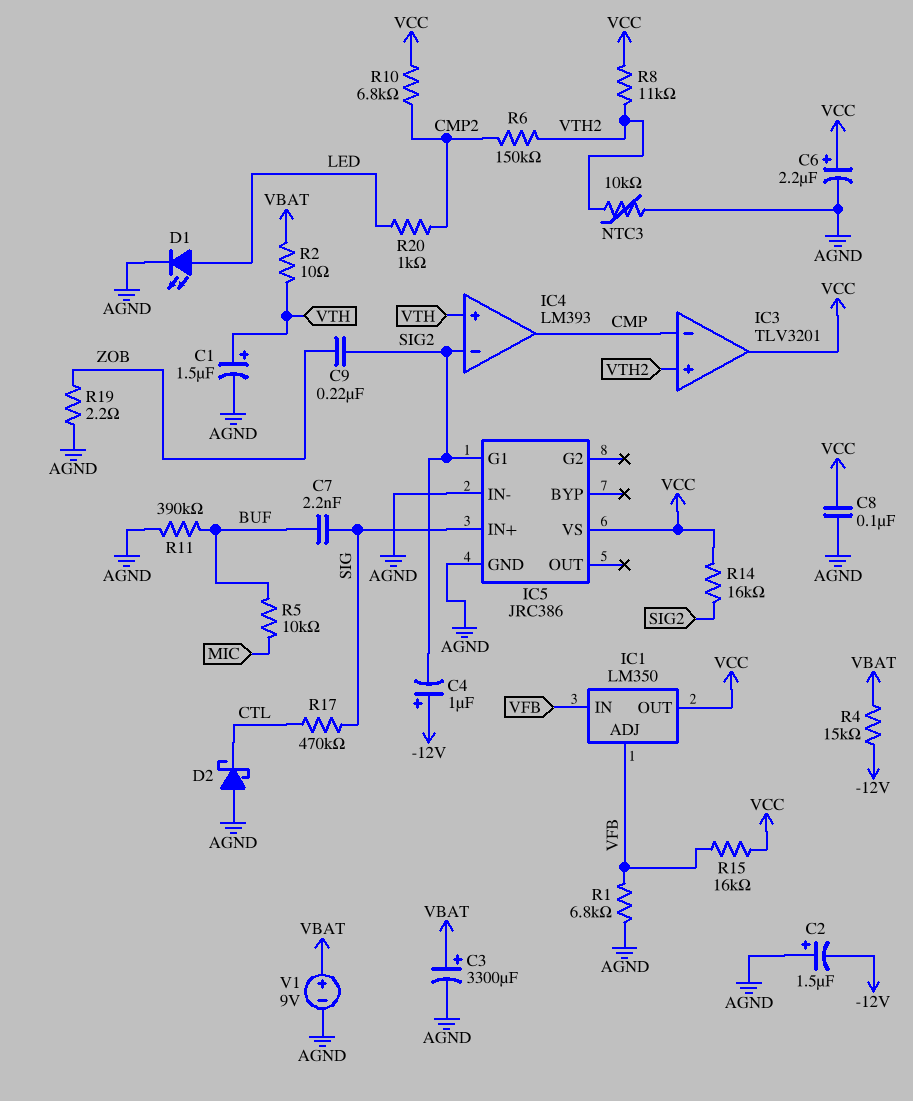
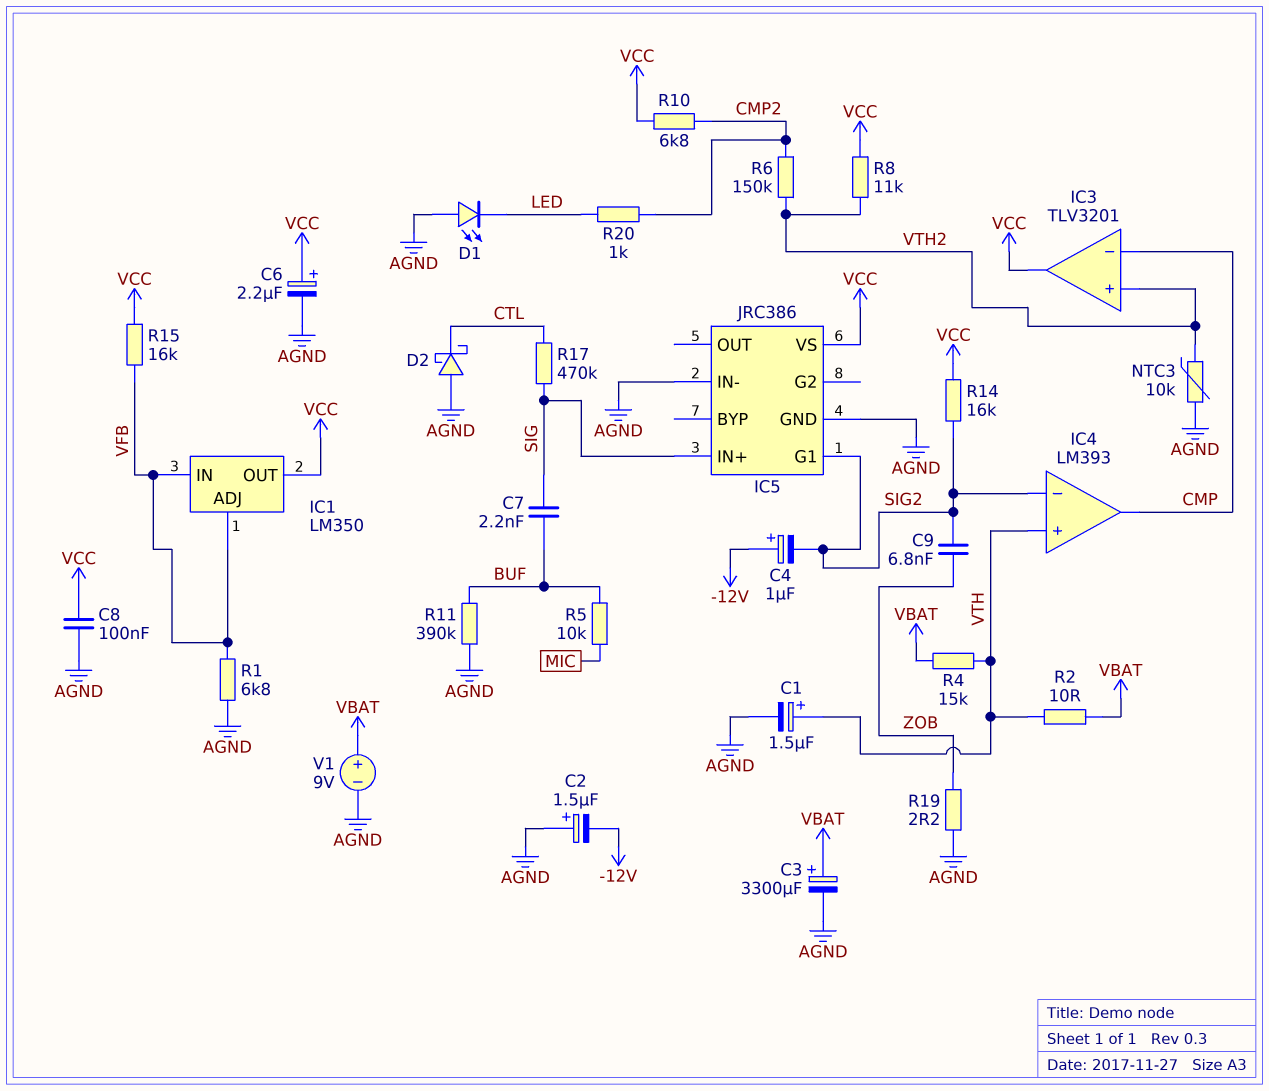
C9: 220nF (SIG2, ZOB) -> 6.8nF (SIG2, ZOB)
D1: LED (A LED, K AGND) -> LED (A AGND, K LED)
R4: 15k (-12V, VBAT) -> 15k (VBAT, VTH)

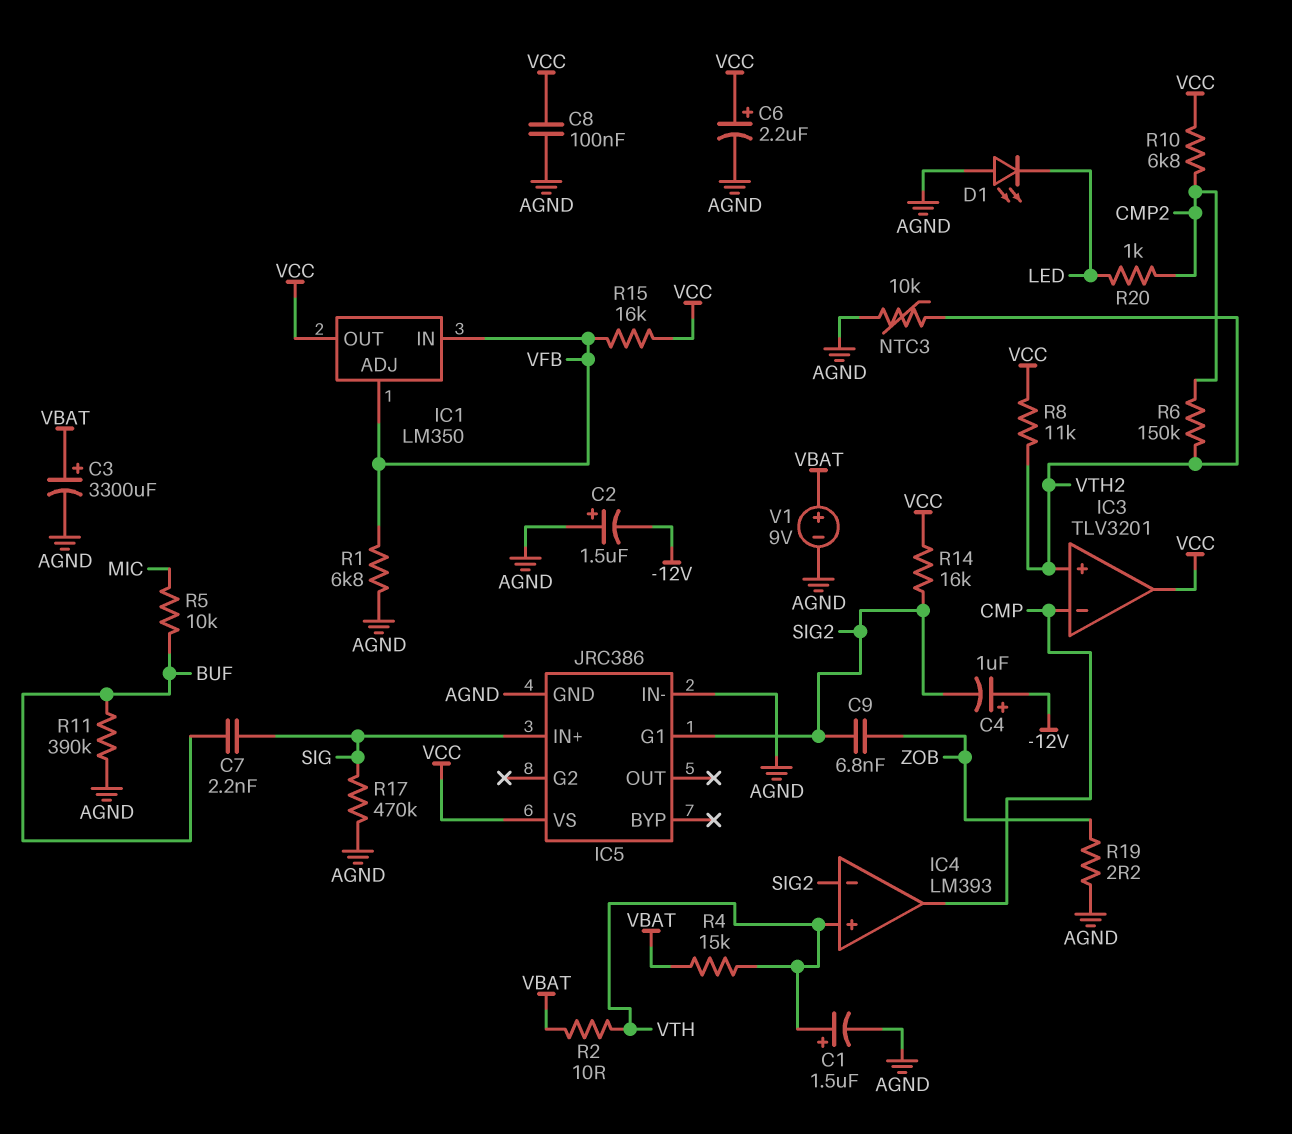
D2: schottky (A AGND, K CTL) -> none
R17: 470k (CTL, SIG) -> 470k (AGND, SIG)

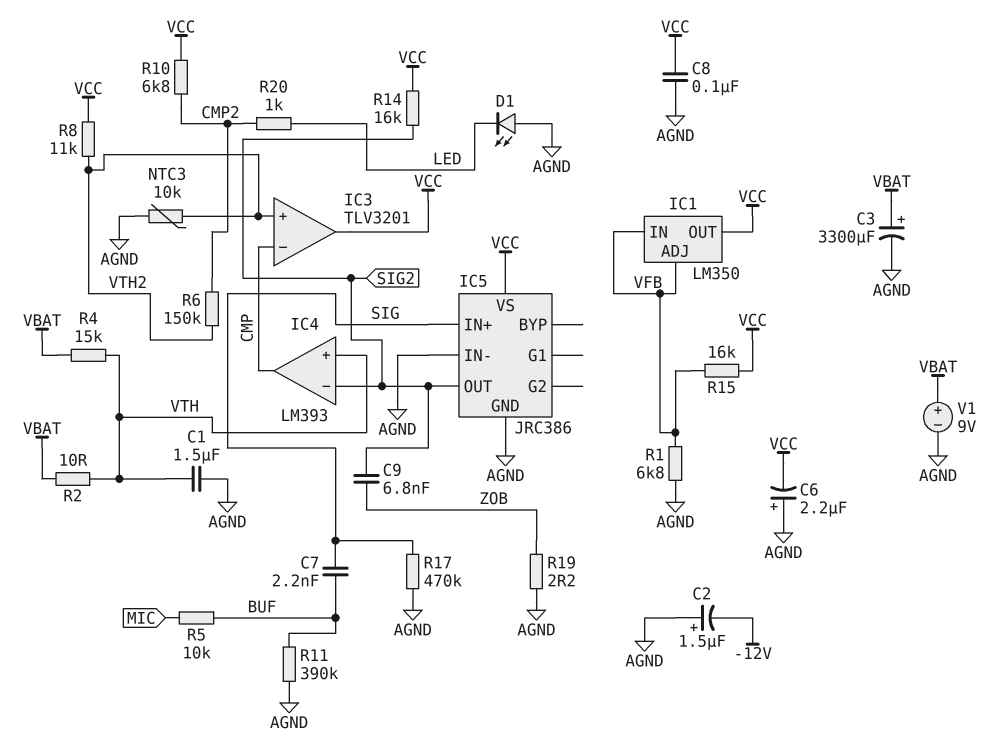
C1: 1.5uF (plus VTH, minus AGND) -> 1.5uF (AGND, VTH)
C4: 1uF (plus -12V, minus SIG2) -> none
C6: 2.2uF (plus VCC, minus AGND) -> 2.2uF (plus AGND, minus VCC)
IC5 pin G1: SIG2 -> none
IC5 pin OUT: none -> SIG2

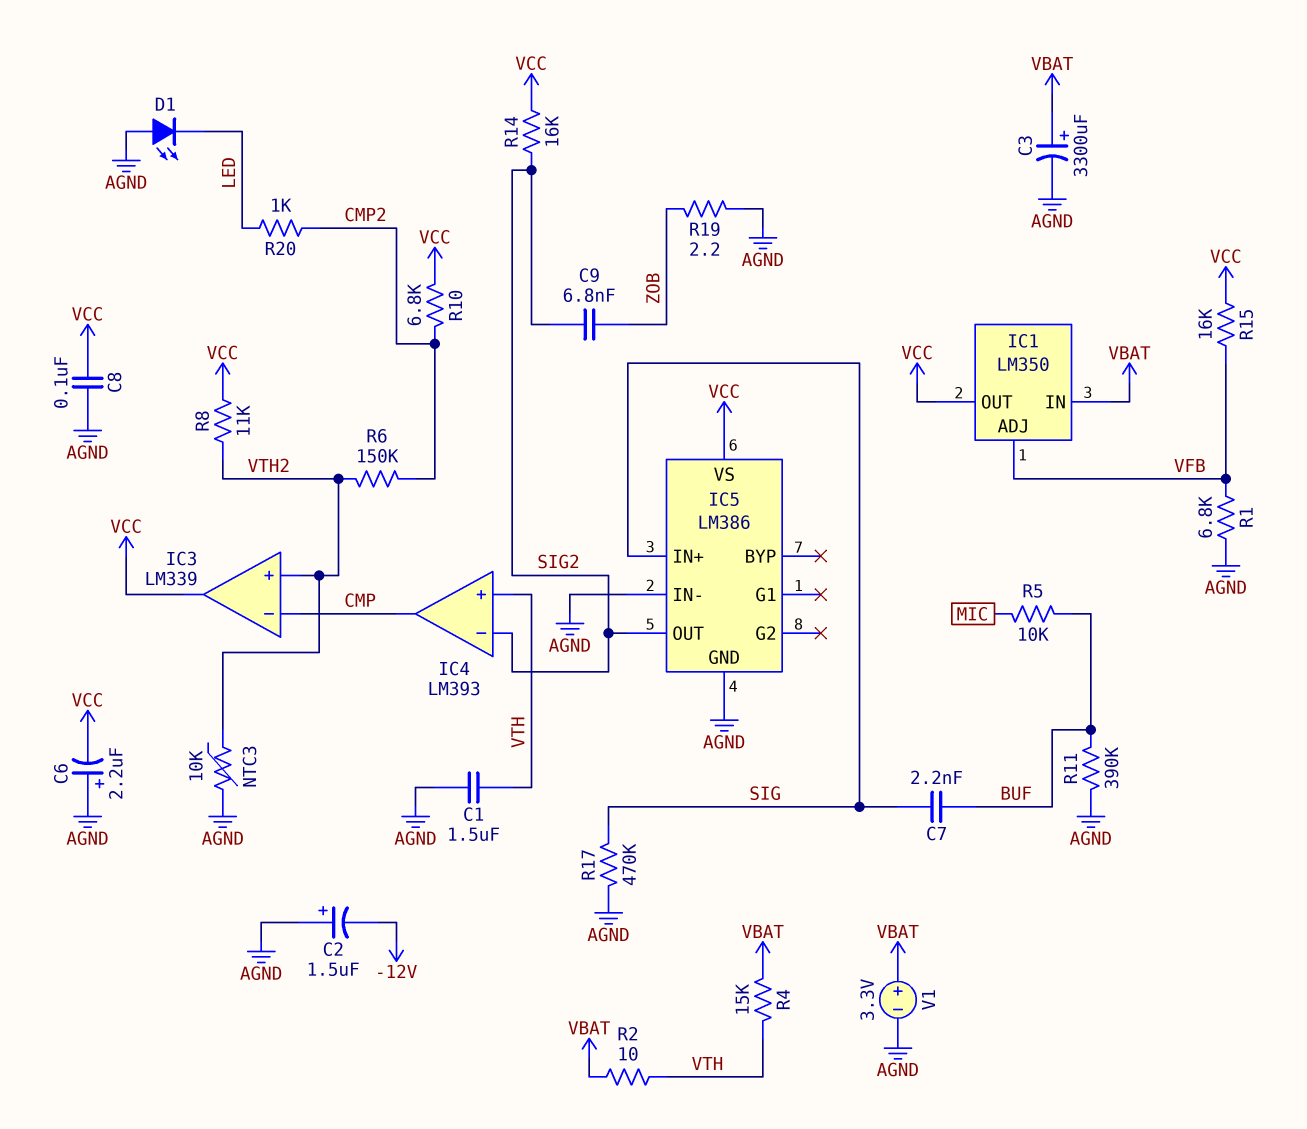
IC1 pin IN: VFB -> VBAT
IC3: TLV3201 -> LM339
IC5: JRC386 -> LM386
V1: 9V (plus VBAT, minus AGND) -> 3.3V (plus VBAT, minus AGND)

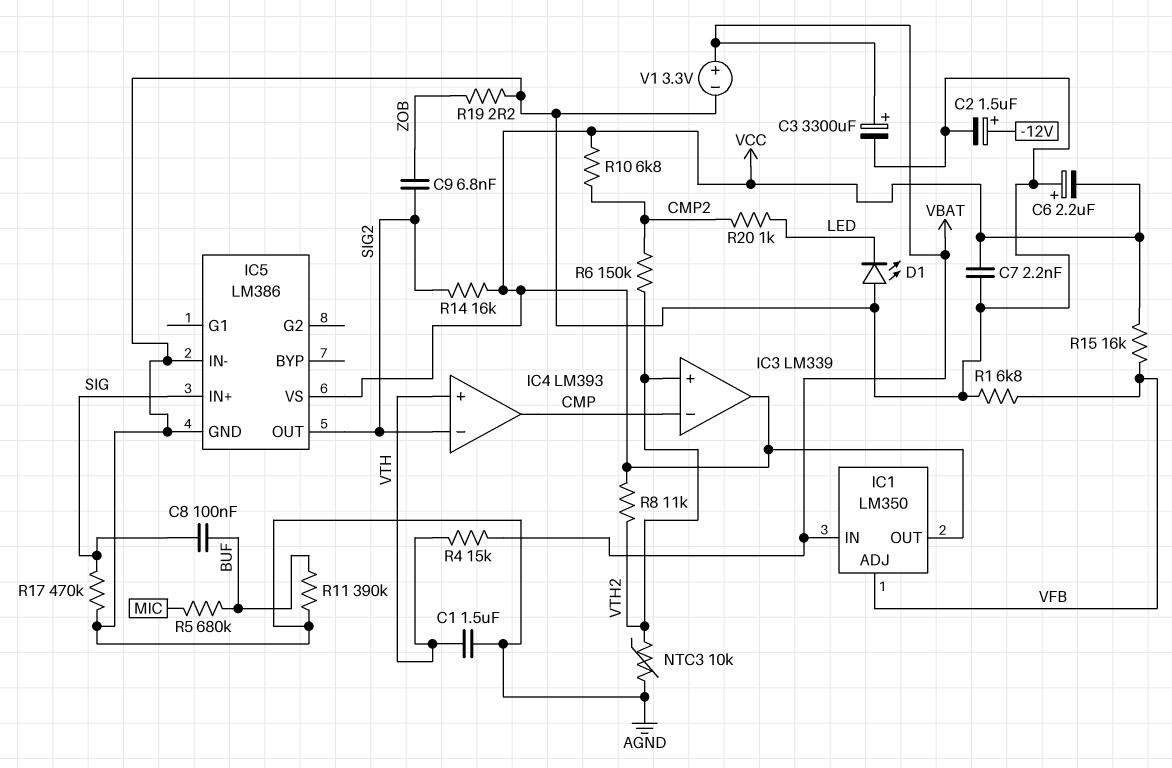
C2: 1.5uF (plus AGND, minus -12V) -> 1.5uF (plus -12V, minus AGND)
C7: 2.2nF (BUF, SIG) -> 2.2nF (AGND, VCC)
C8: 100nF (AGND, VCC) -> 100nF (BUF, SIG)
R2: 10 (VBAT, VTH) -> none
R5: 10k (BUF, MIC) -> 680k (BUF, MIC)

